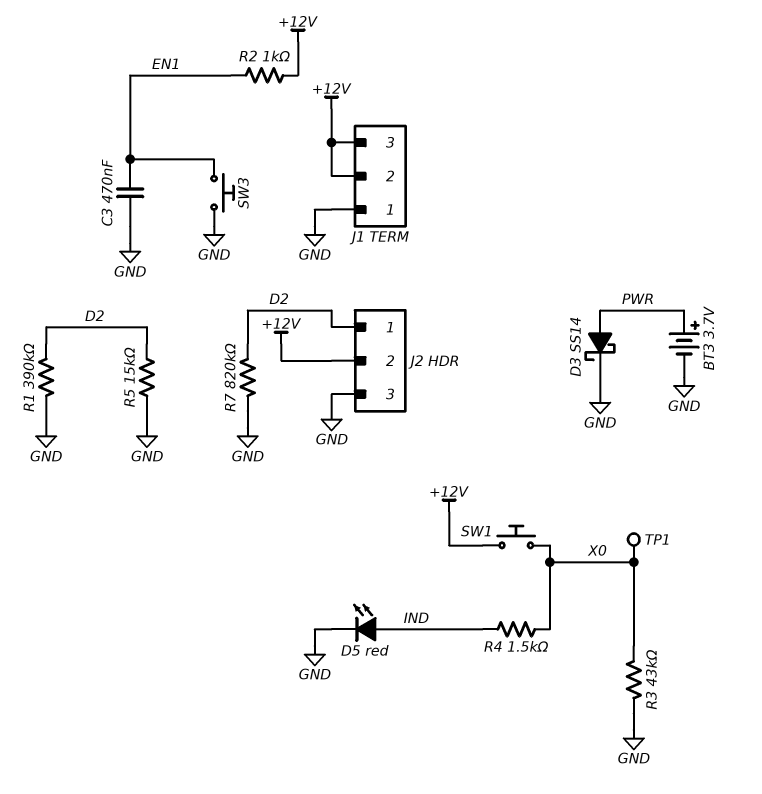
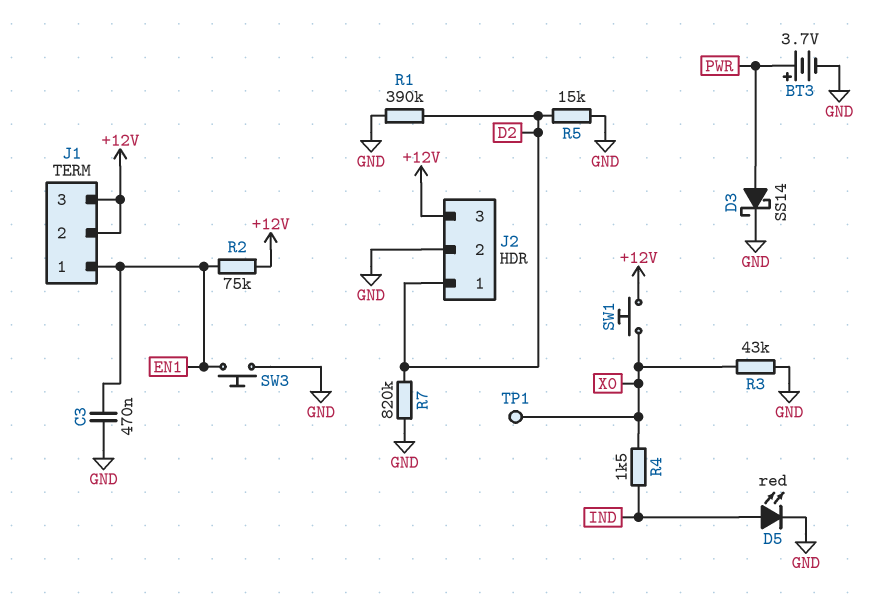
J1 pin 1: GND -> EN1
J2 pin 2: +12V -> GND
J2 pin 3: GND -> +12V
R2: 1k (+12V, EN1) -> 75k (+12V, EN1)

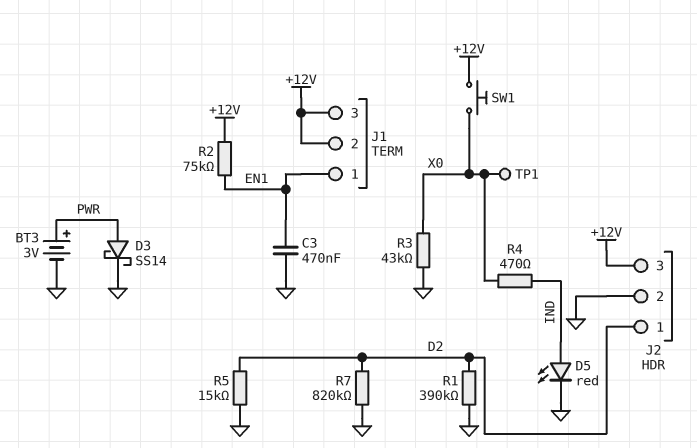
BT3: 3.7V (plus PWR, minus GND) -> 3V (plus PWR, minus GND)
R4: 1.5k (IND, X0) -> 470 (IND, X0)
SW3: button (EN1, GND) -> none

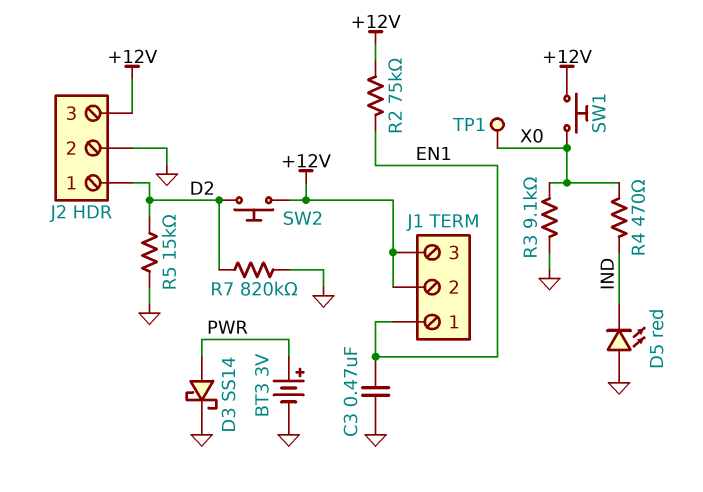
D5: LED red (A IND, K GND) -> LED red (A GND, K IND)
R1: 390k (D2, GND) -> none
R3: 43k (GND, X0) -> 9.1k (GND, X0)
SW2: none -> button (+12V, D2)

